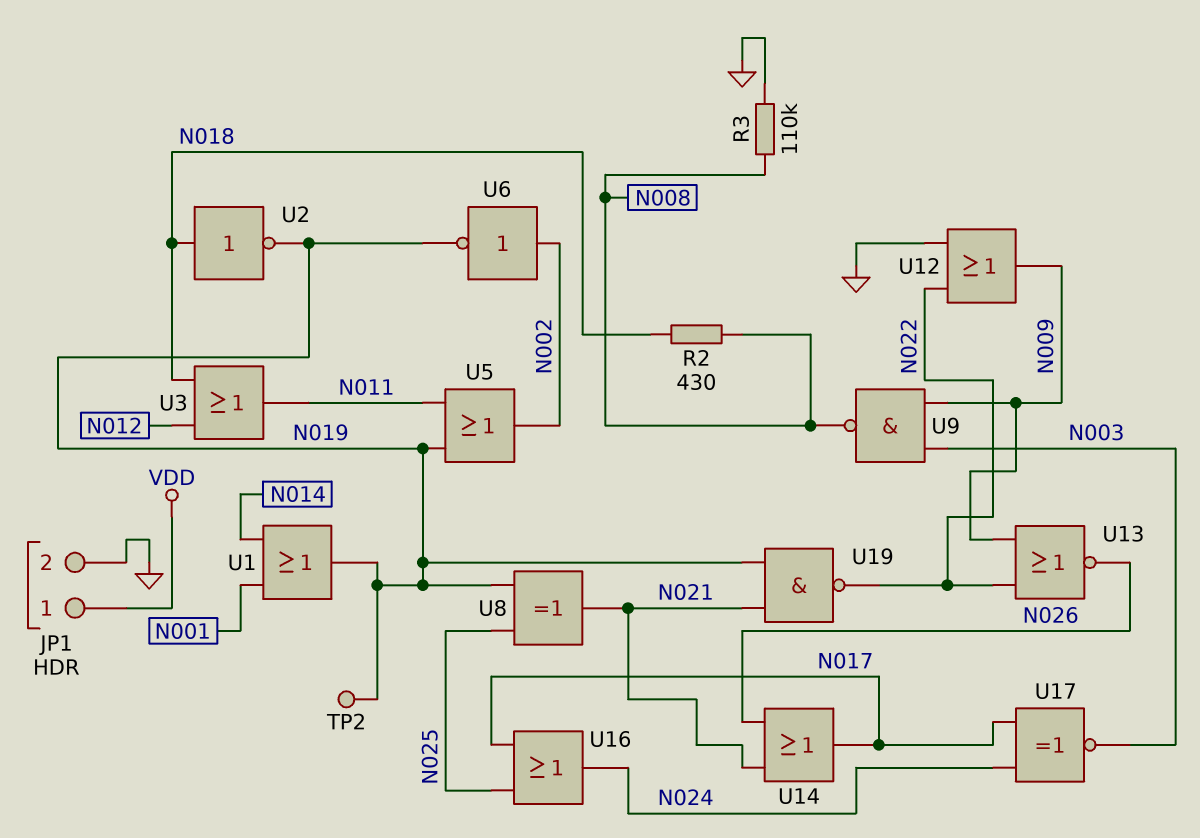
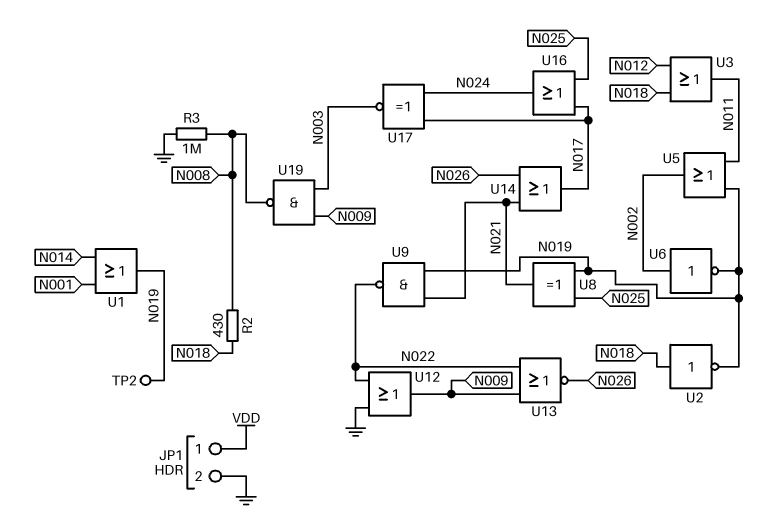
R3: 110k (GND, N008) -> 1M (GND, N008)
U9: NAND (in N003, in N009, out N008) -> NAND (in N019, in N021, out N022)
U19: NAND (in N019, in N021, out N022) -> NAND (in N003, in N009, out N008)

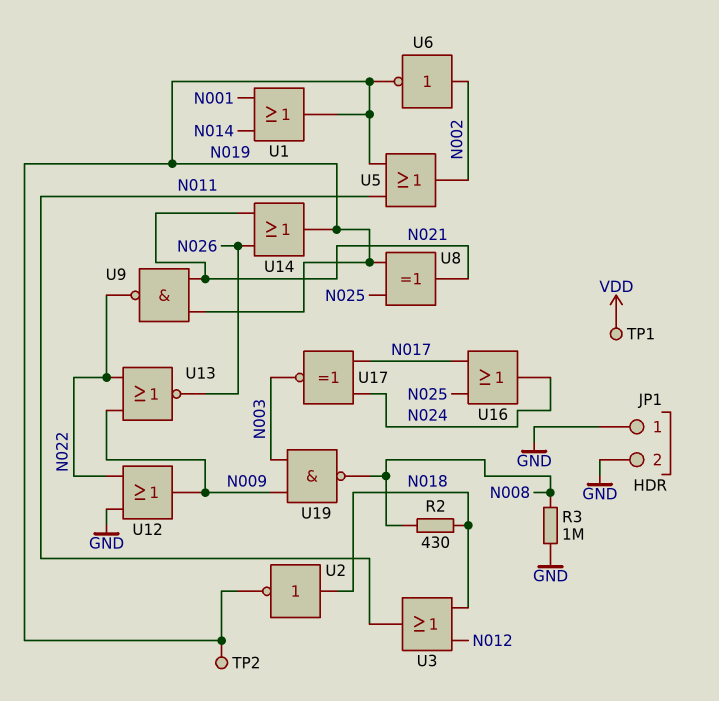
JP1 pin 1: VDD -> GND
TP1: none -> test point (VDD)
U14: OR (in N021, in N026, out N017) -> OR (in N021, in N026, out N019)

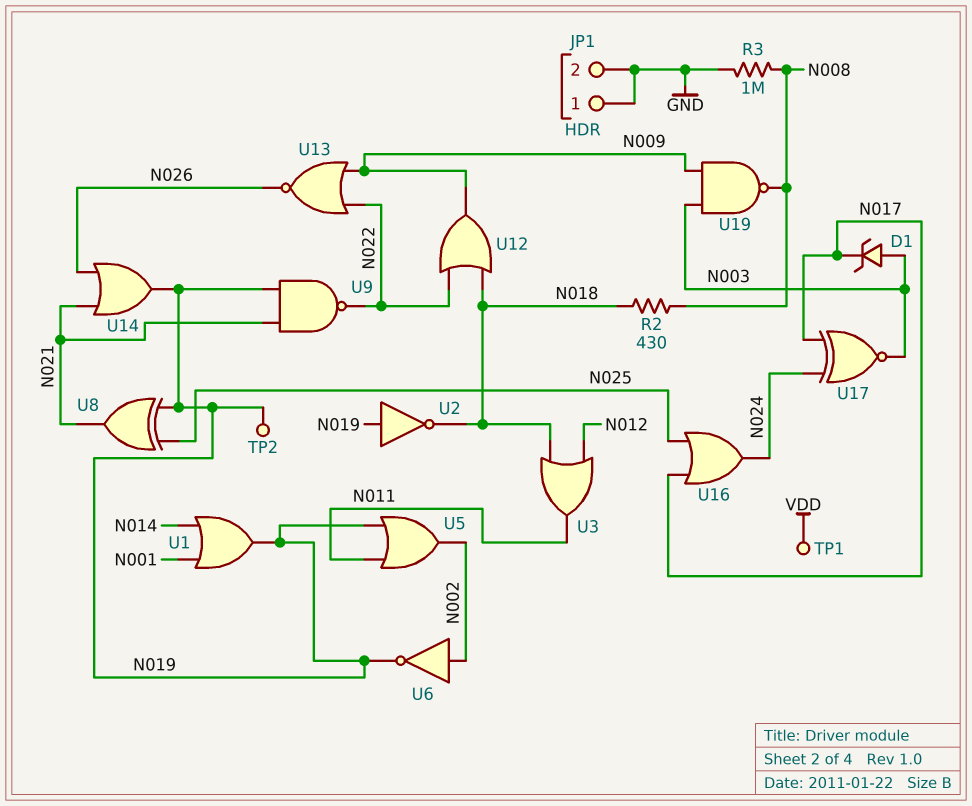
D1: none -> zener (A N003, K N017)
U2: NOT (in N018, out N019) -> NOT (in N019, out N018)
U12: OR (in GND, in N022, out N009) -> OR (in N018, in N022, out N009)

